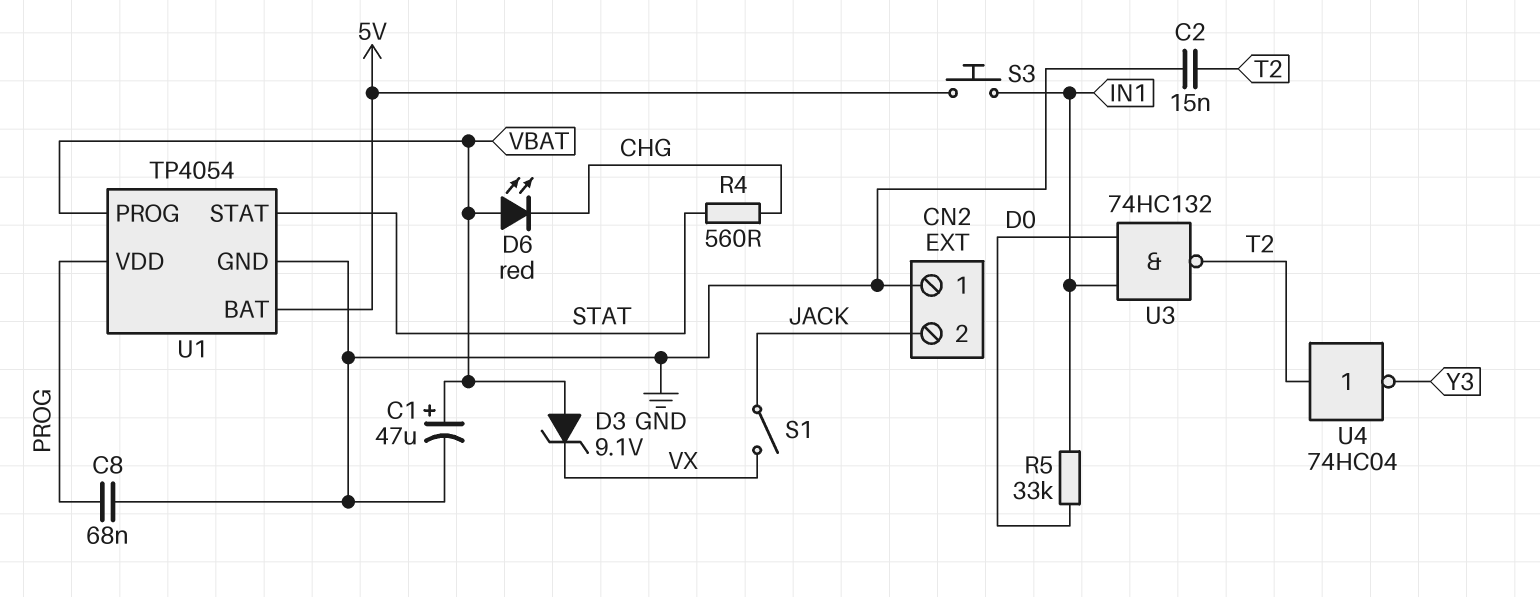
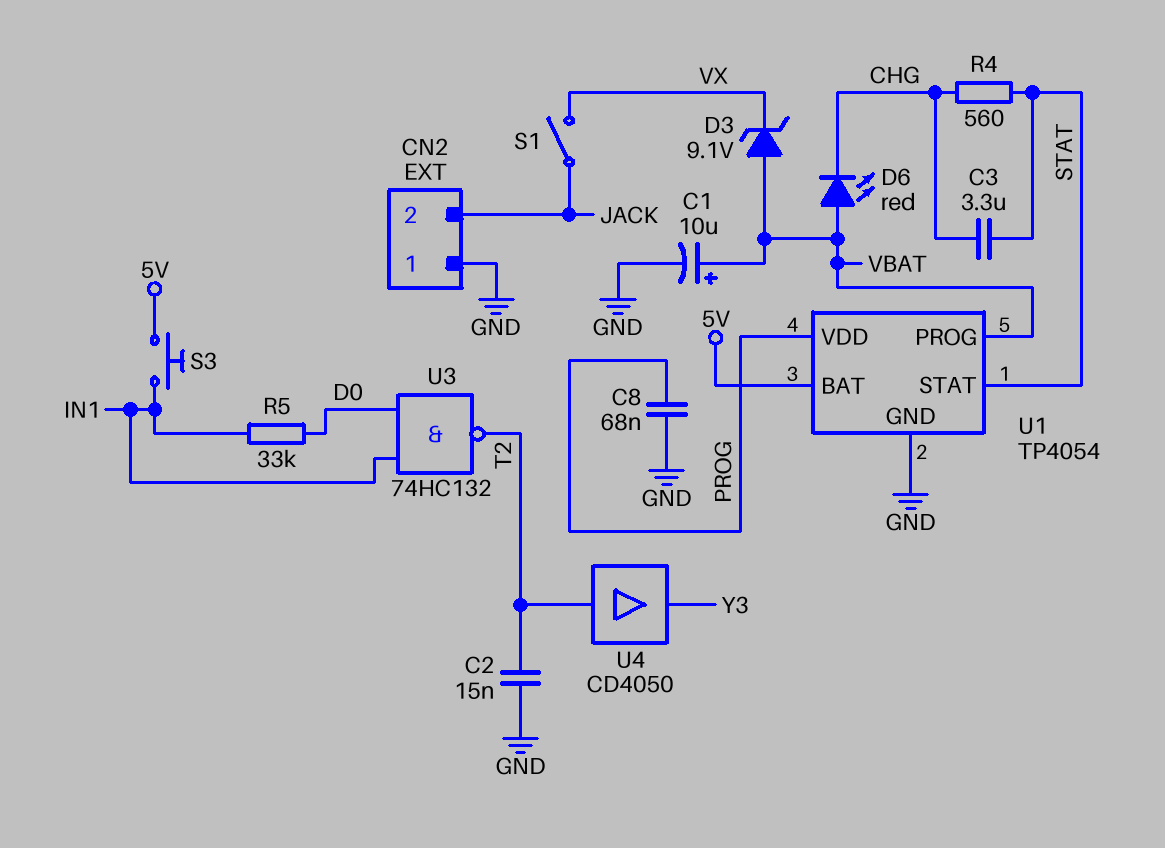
C1: 47uF (plus VBAT, minus GND) -> 10uF (plus VBAT, minus GND)
C3: none -> 3.3uF (CHG, STAT)
U4: NOT 74HC04 (in T2, out Y3) -> buffer CD4050 (in T2, out Y3)

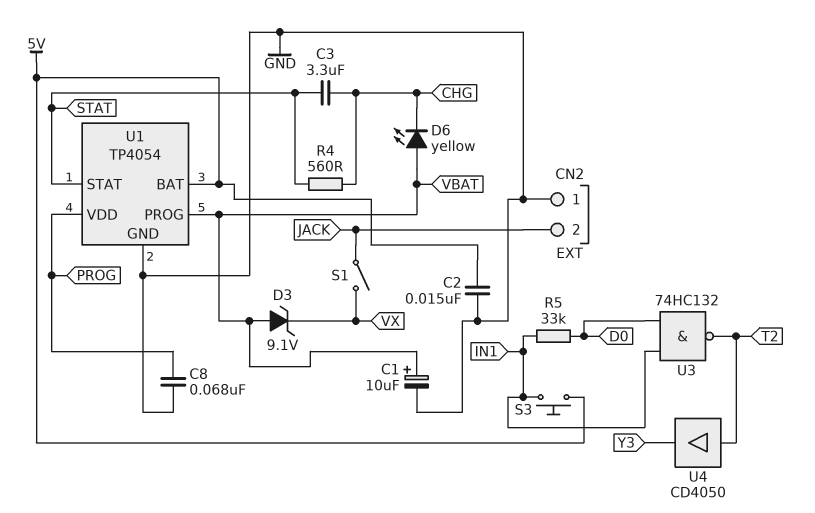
C2: 15nF (GND, T2) -> 15nF (5V, GND)
D6: LED red (A VBAT, K CHG) -> LED yellow (A VBAT, K CHG)

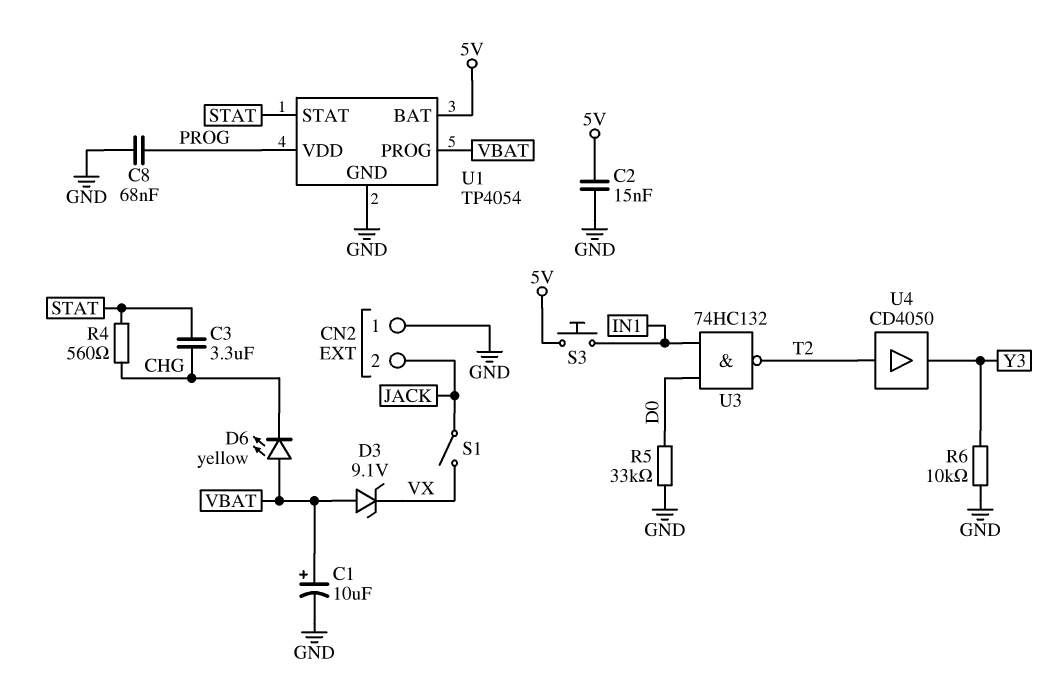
R5: 33k (D0, IN1) -> 33k (D0, GND)
R6: none -> 10k (GND, Y3)

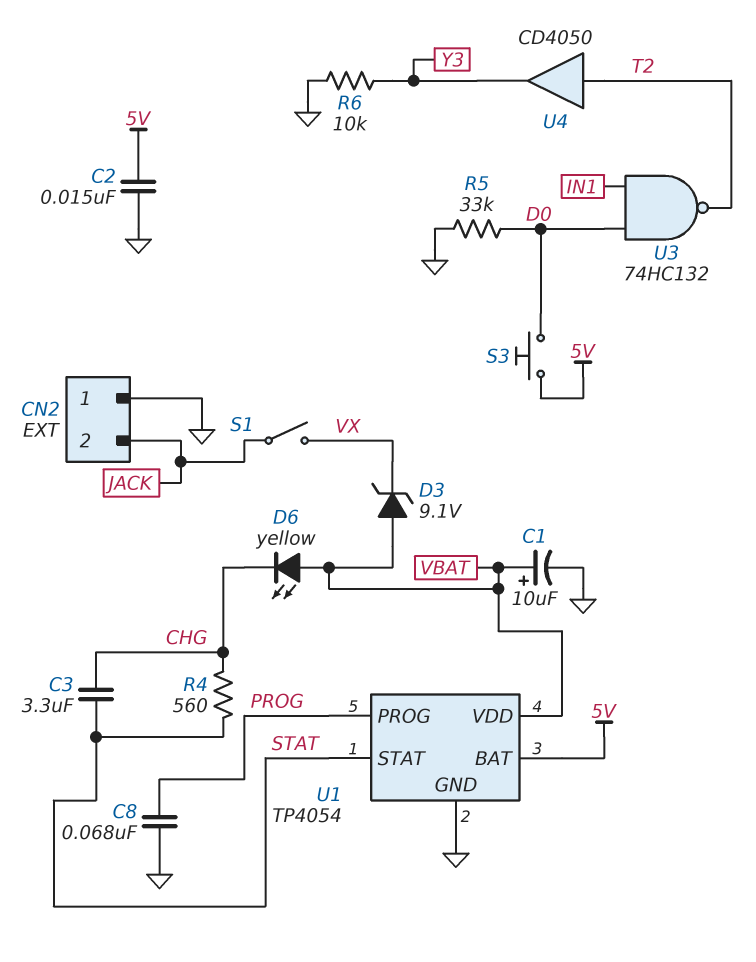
S3: button (5V, IN1) -> button (5V, D0)
U1 pin PROG: VBAT -> PROG
U1 pin VDD: PROG -> VBAT

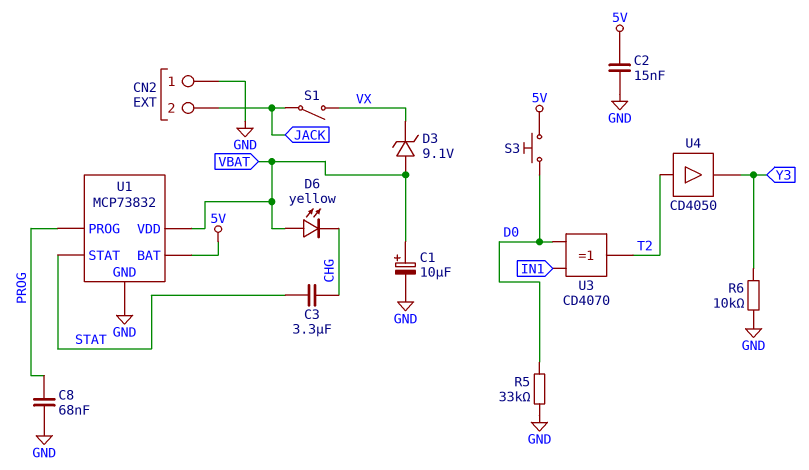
R4: 560 (CHG, STAT) -> none
U1: TP4054 -> MCP73832
U3: NAND 74HC132 (in D0, in IN1, out T2) -> XOR CD4070 (in D0, in IN1, out T2)

